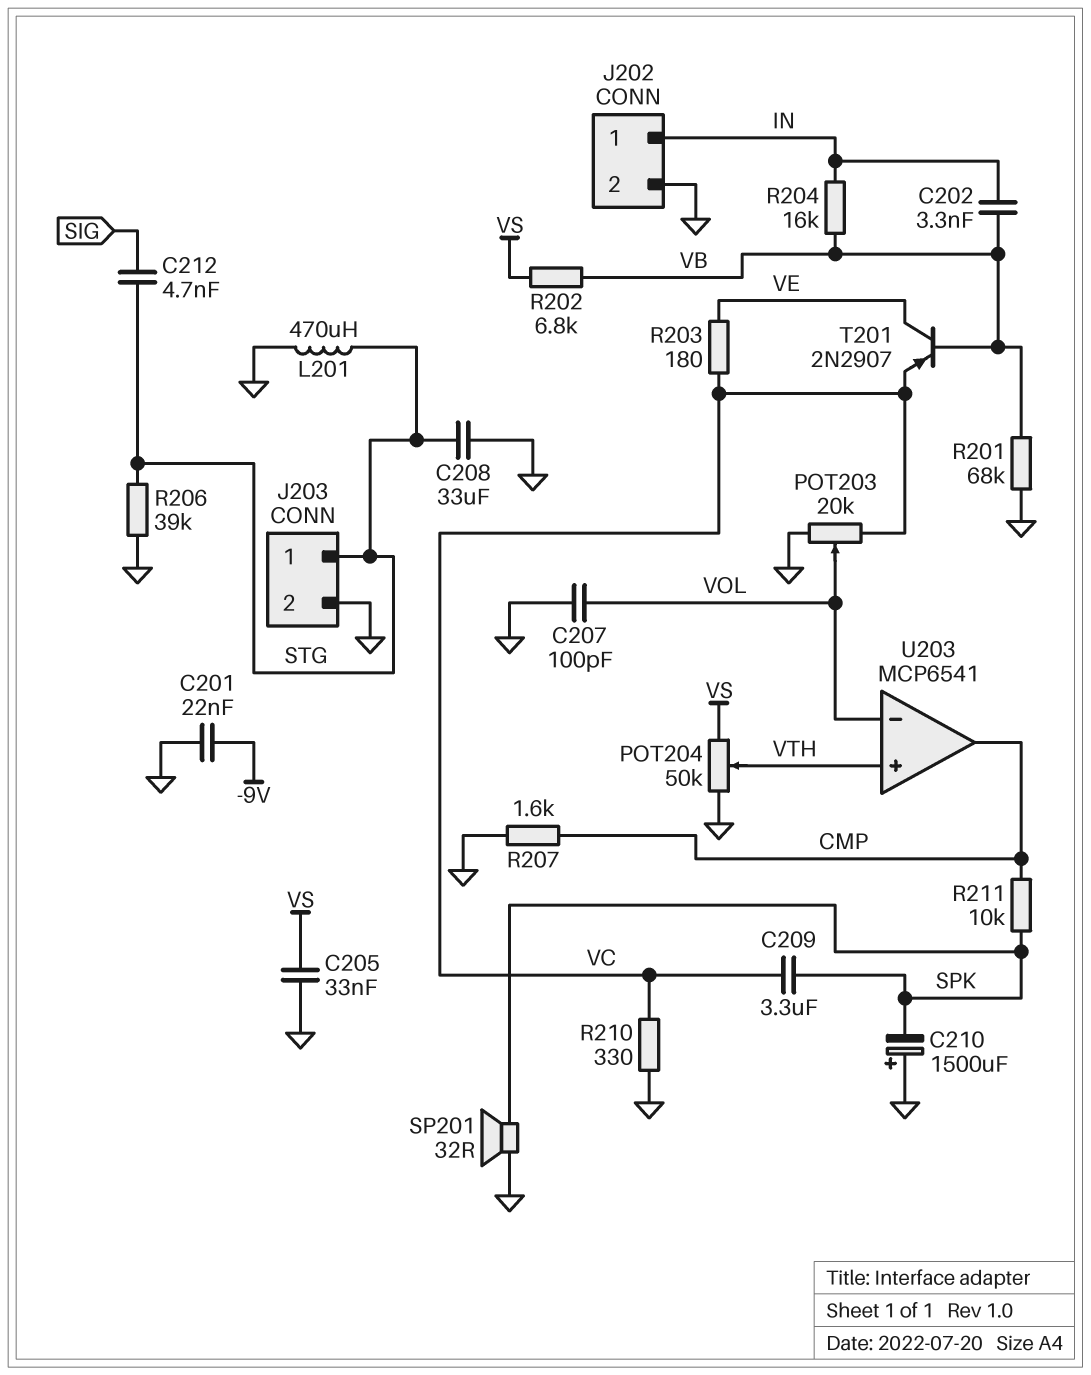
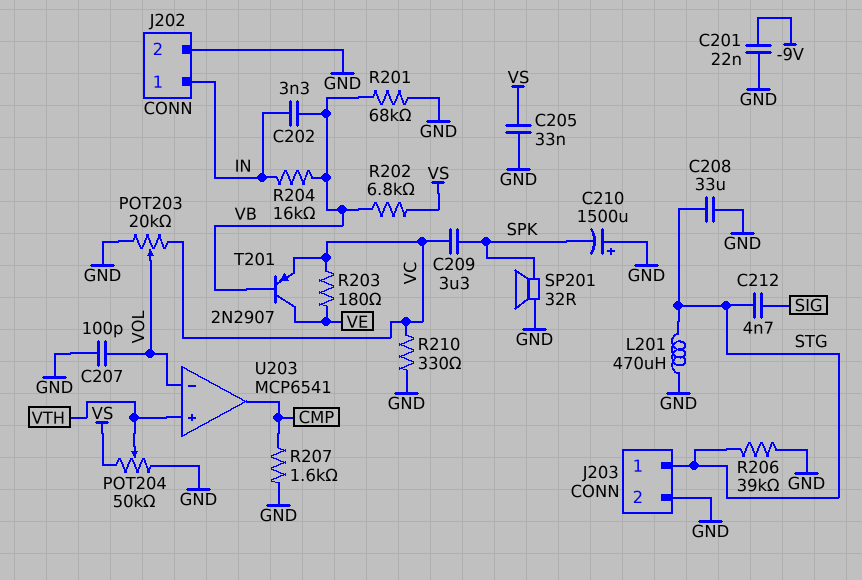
R211: 10k (CMP, SPK) -> none

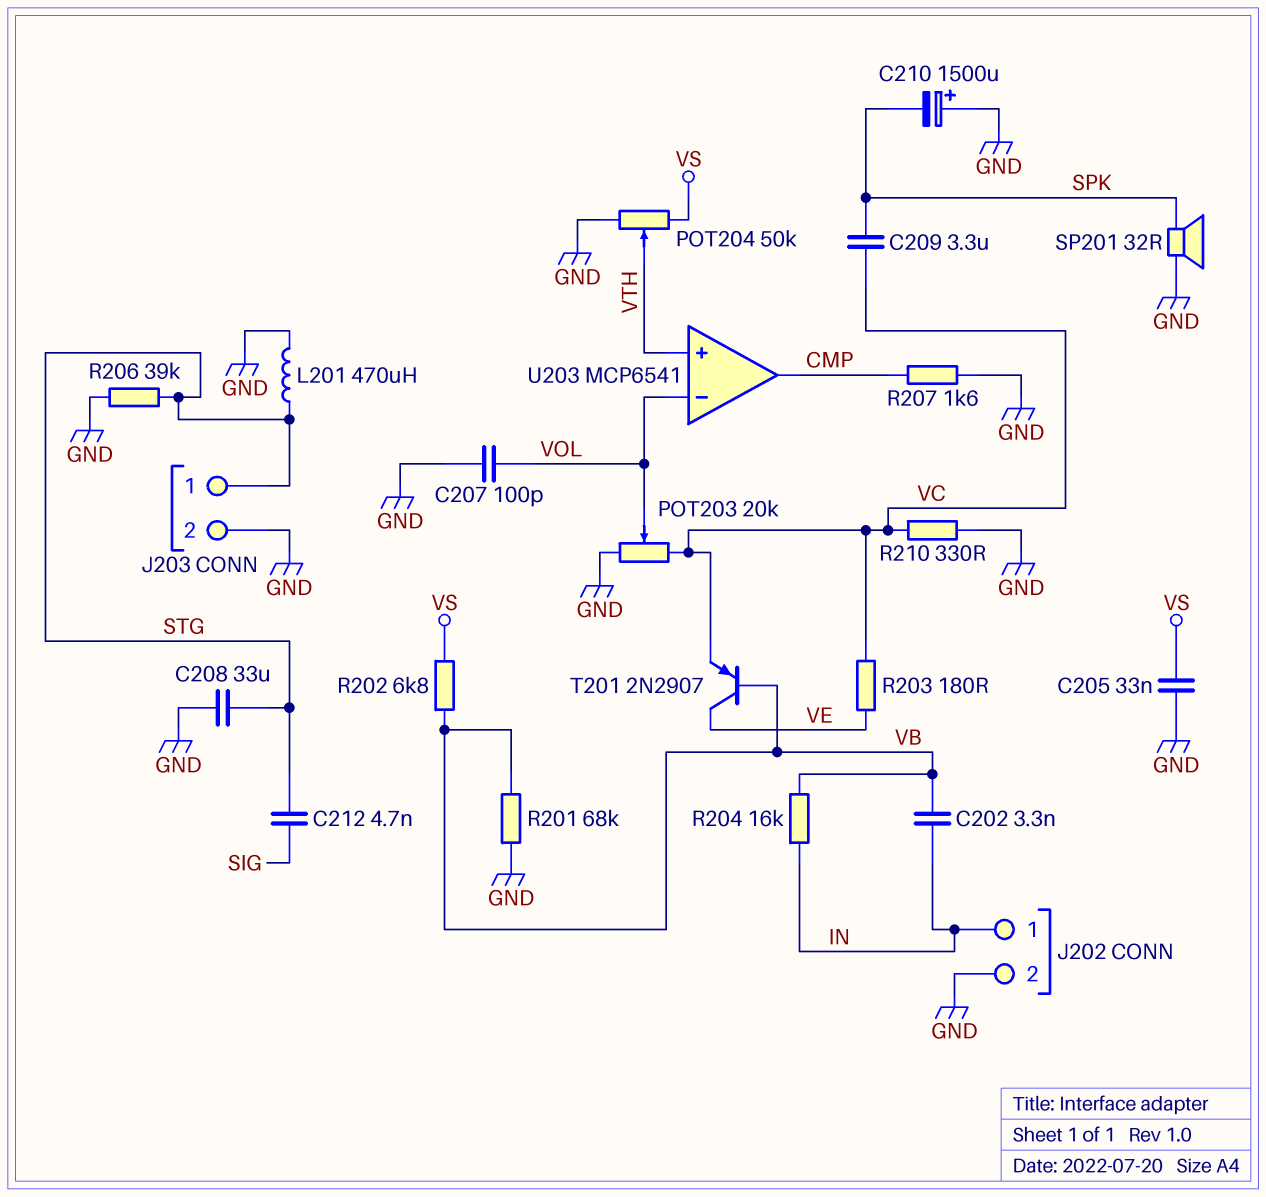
C201: 22nF (-9V, GND) -> none

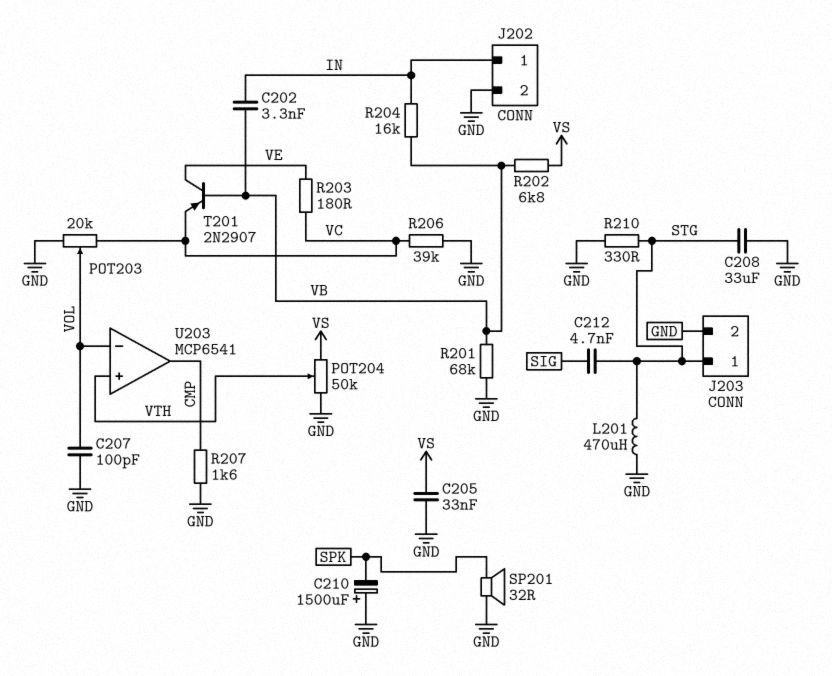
C209: 3.3uF (SPK, VC) -> none
R206: 39k (GND, STG) -> 39k (GND, VC)
R210: 330 (GND, VC) -> 330 (GND, STG)

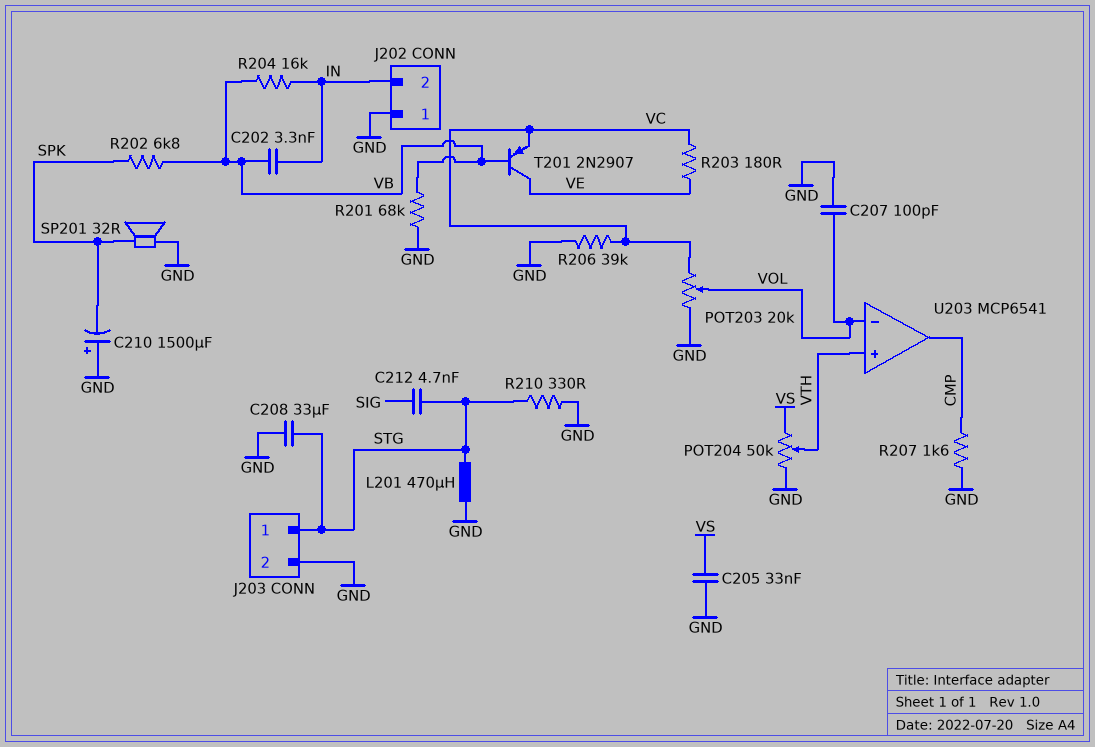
J202 pin 1: IN -> GND
J202 pin 2: GND -> IN
R202: 6.8k (VB, VS) -> 6.8k (SPK, VB)

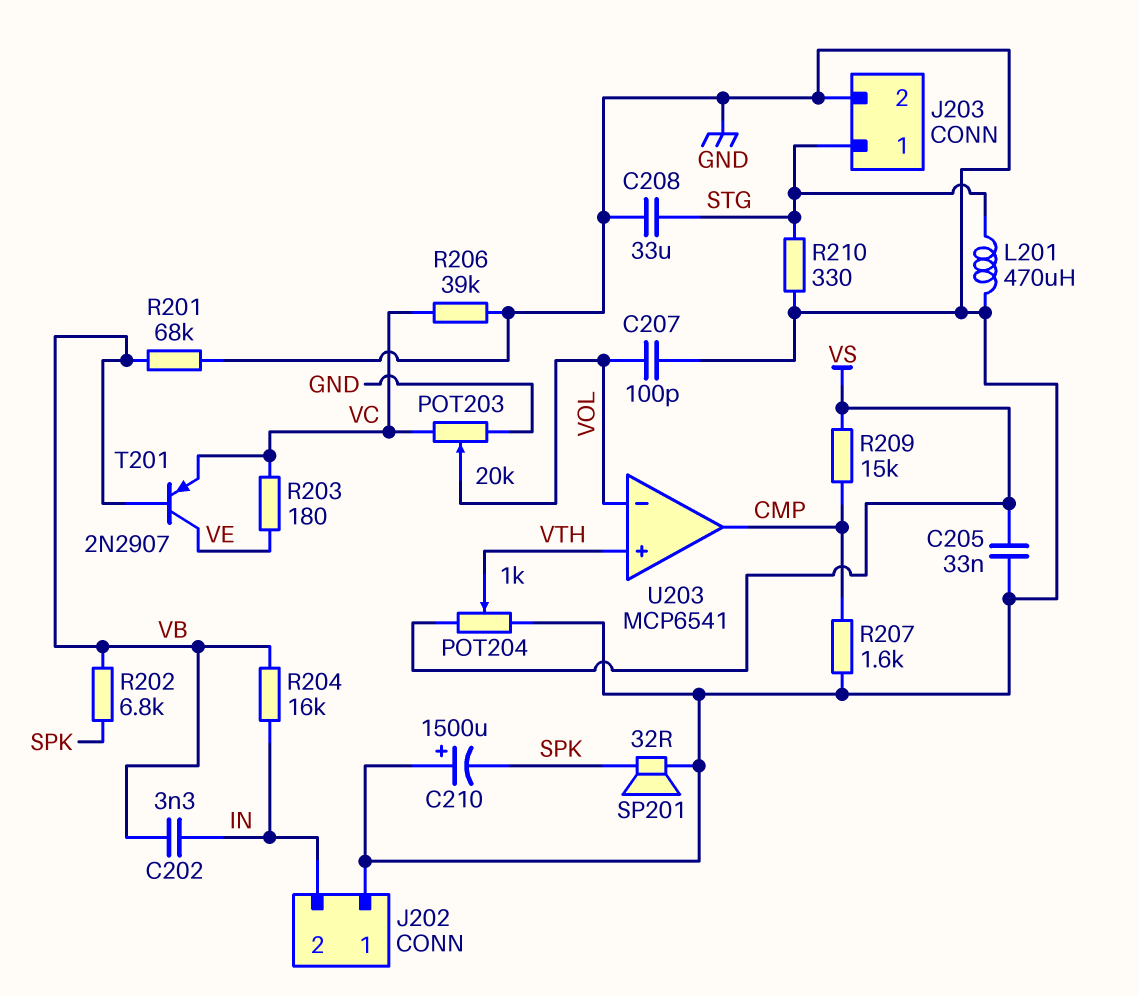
C212: 4.7nF (SIG, STG) -> none
POT204: 50k (GND, VS, wiper VTH) -> 1k (GND, VS, wiper VTH)
R209: none -> 15k (CMP, VS)

